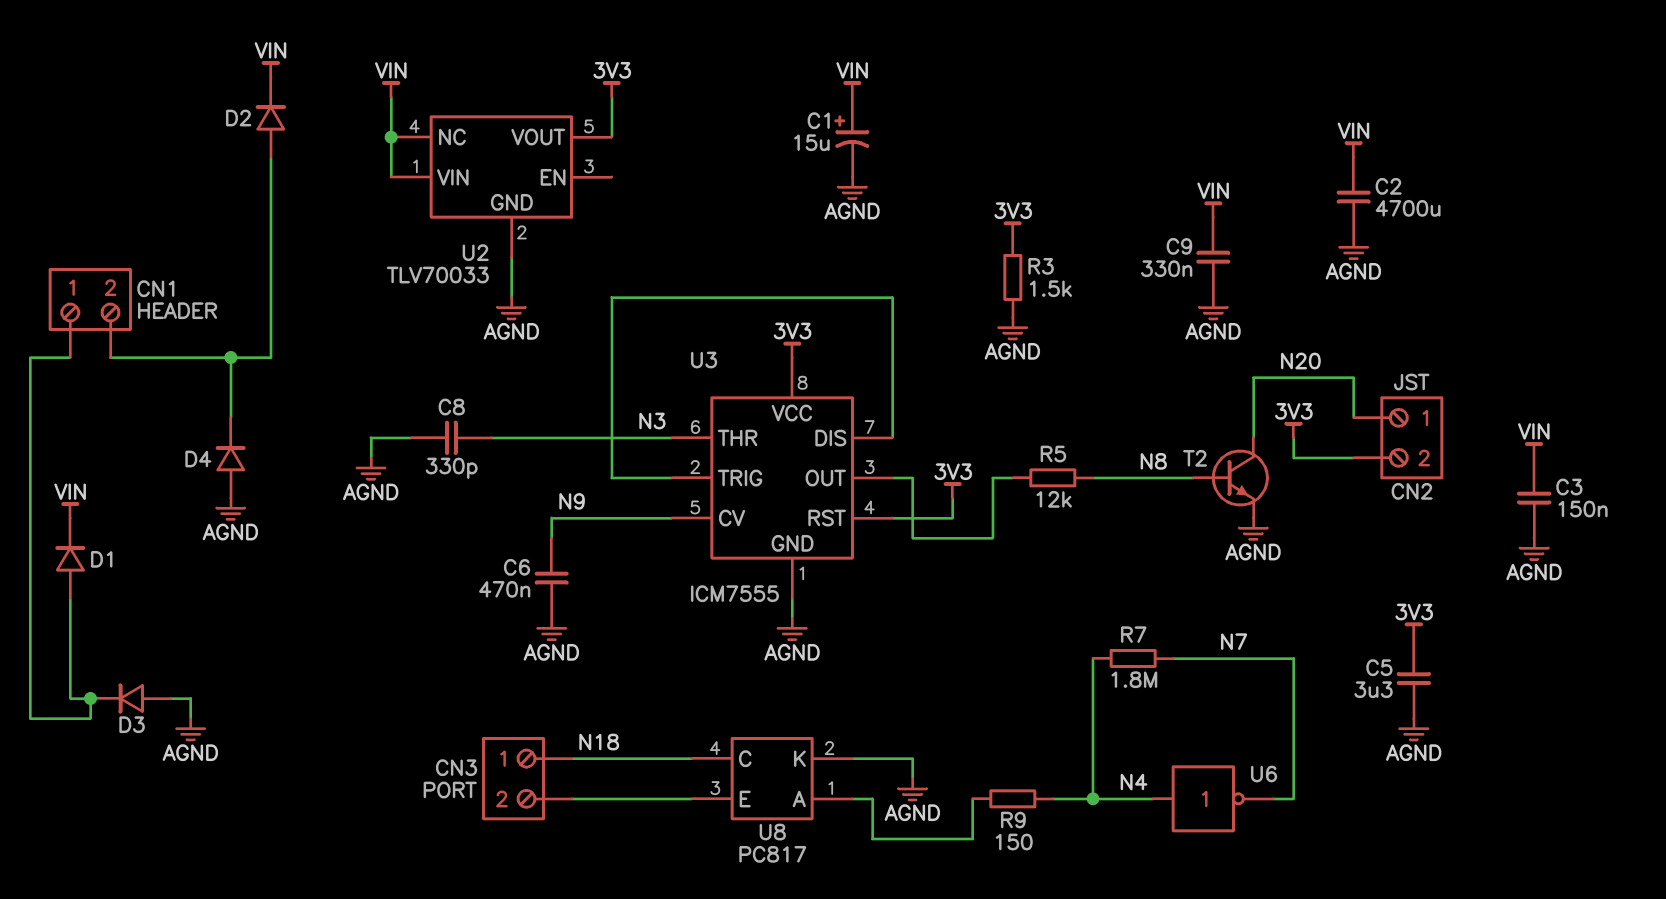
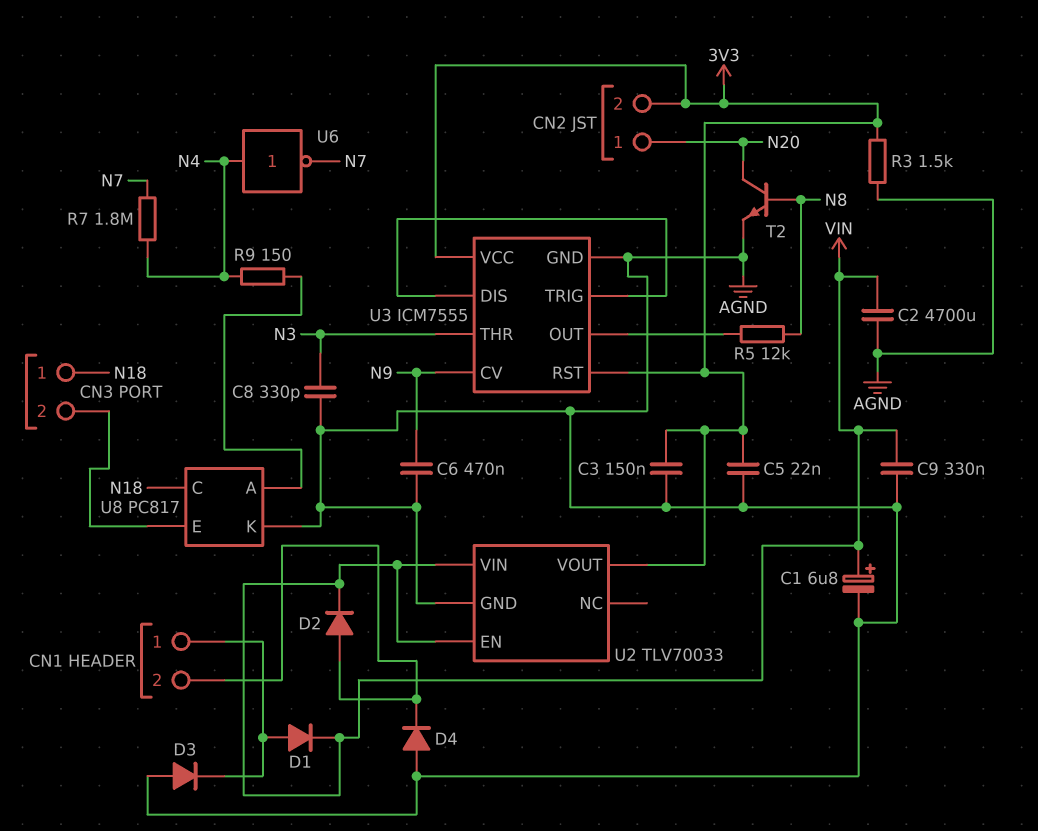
C1: 15uF (plus VIN, minus AGND) -> 6.8uF (plus VIN, minus AGND)
C3: 150nF (AGND, VIN) -> 150nF (3V3, AGND)
C5: 3.3uF (3V3, AGND) -> 22nF (3V3, AGND)
U2 pin EN: none -> VIN
U2 pin NC: VIN -> none

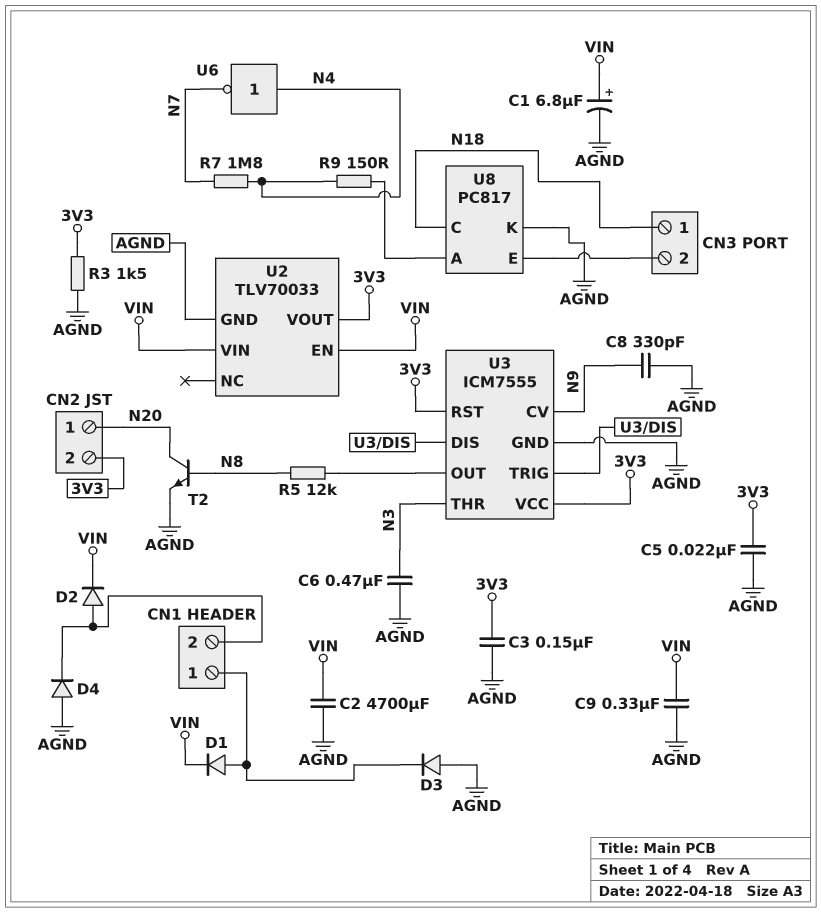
C6: 470nF (AGND, N9) -> 470nF (AGND, N3)
C8: 330pF (AGND, N3) -> 330pF (AGND, N9)

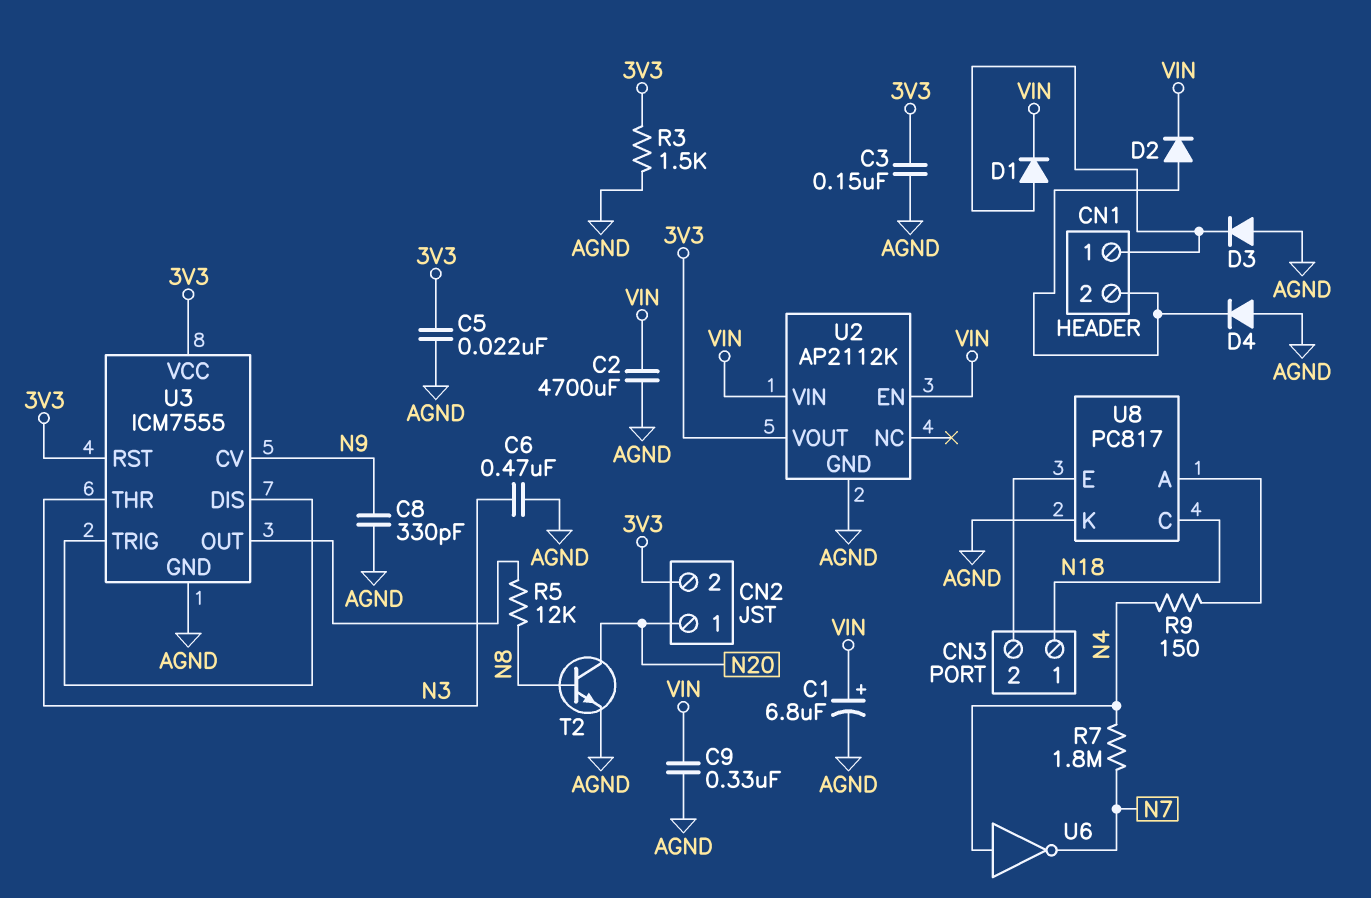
U2: TLV70033 -> AP2112K

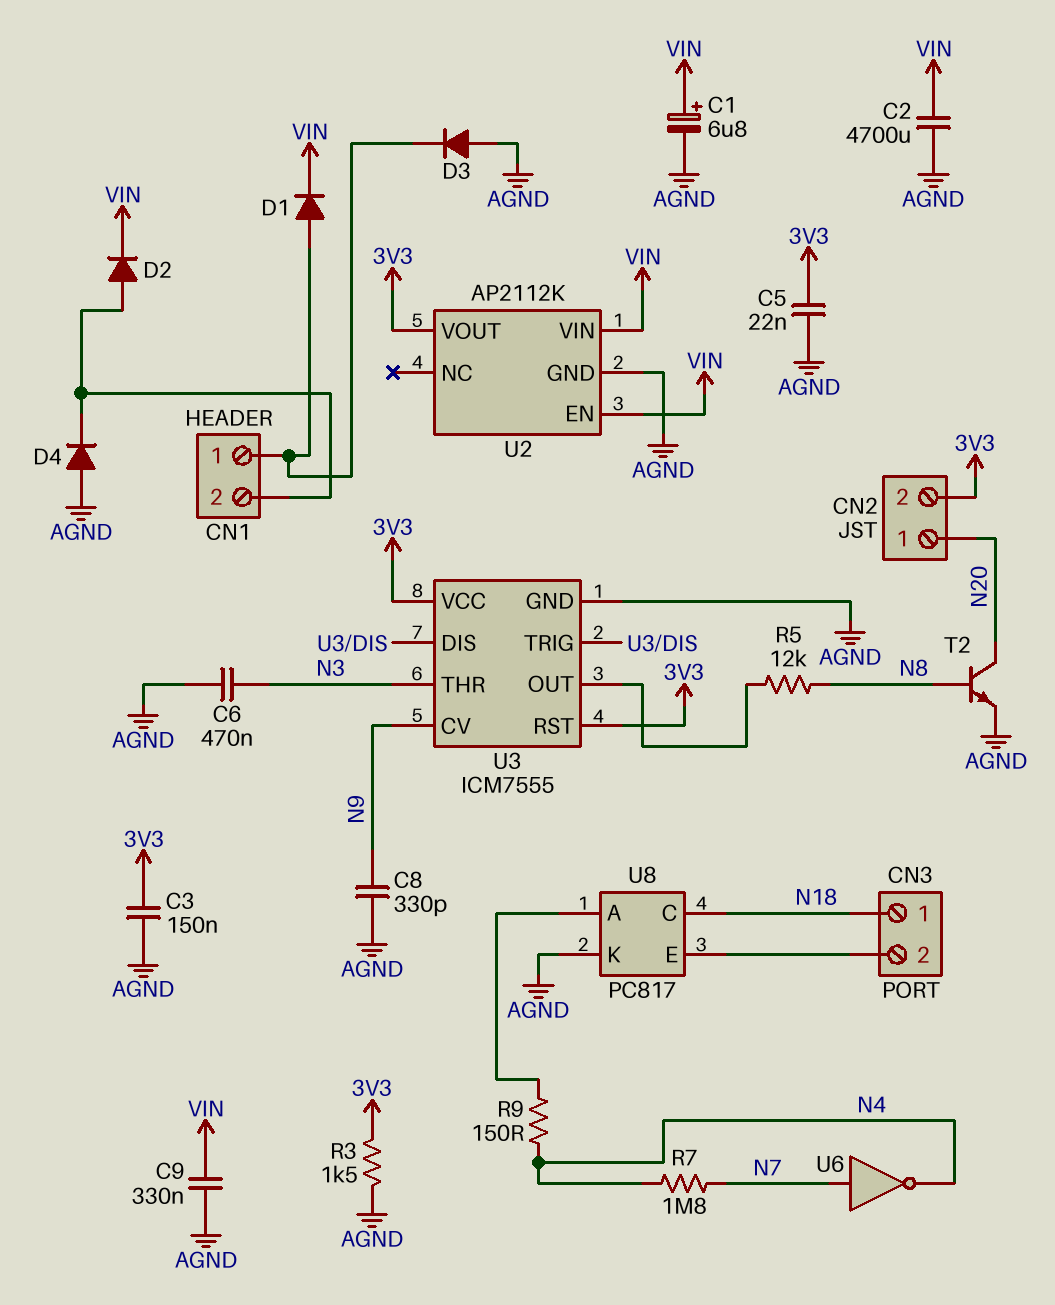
U6: NOT (in N4, out N7) -> NOT (in N7, out N4)

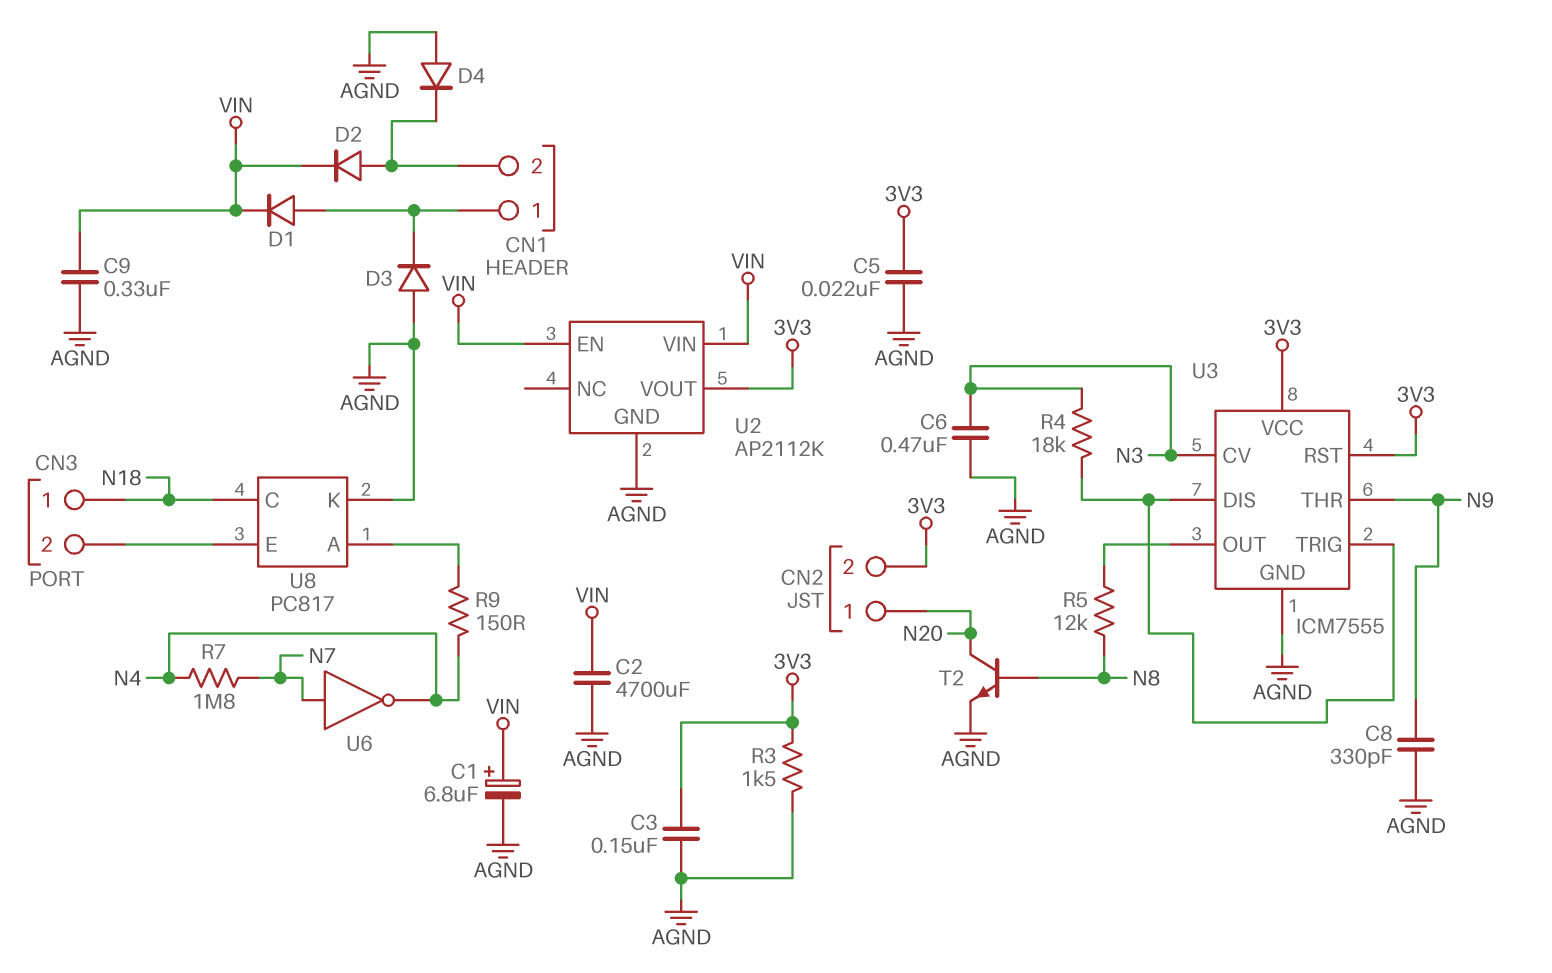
R4: none -> 18k (N3, U3/DIS)
U3 pin CV: N9 -> N3
U3 pin THR: N3 -> N9

